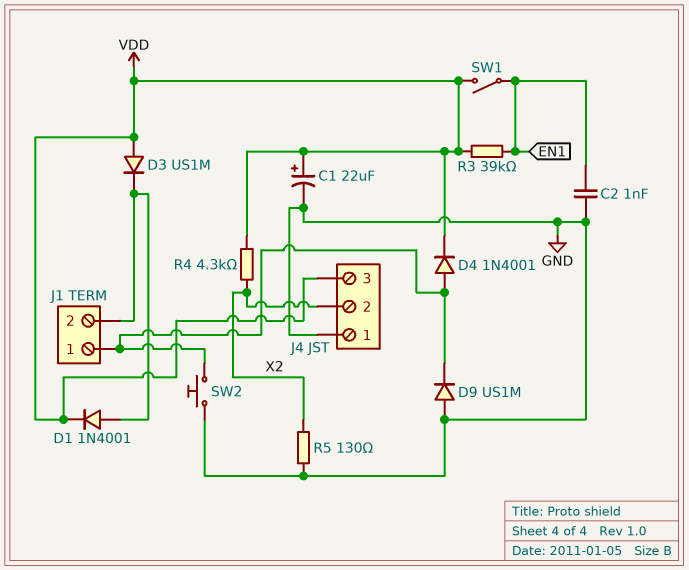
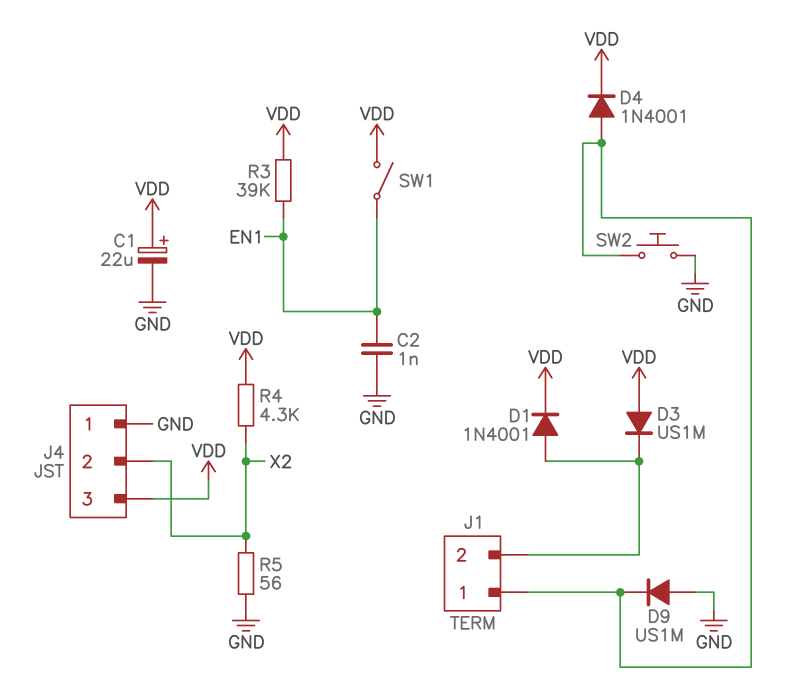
R5: 130 (GND, X2) -> 56 (GND, X2)

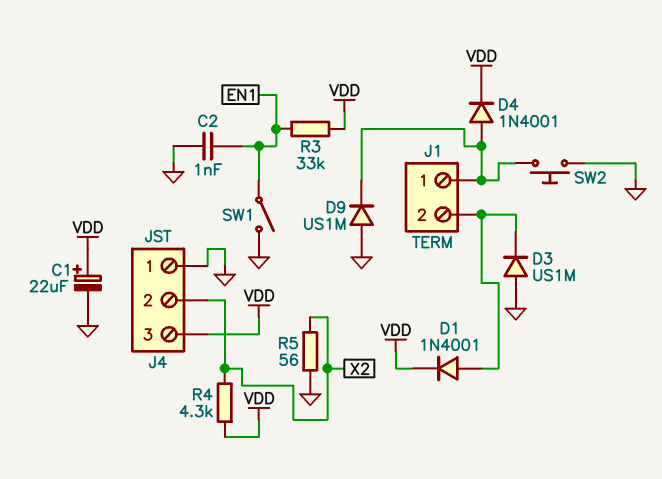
D3: diode US1M (A VDD, K J1/2) -> diode US1M (A GND, K J1/2)
R3: 39k (EN1, VDD) -> 33k (EN1, VDD)
SW1: switch (EN1, VDD) -> switch (EN1, GND)

